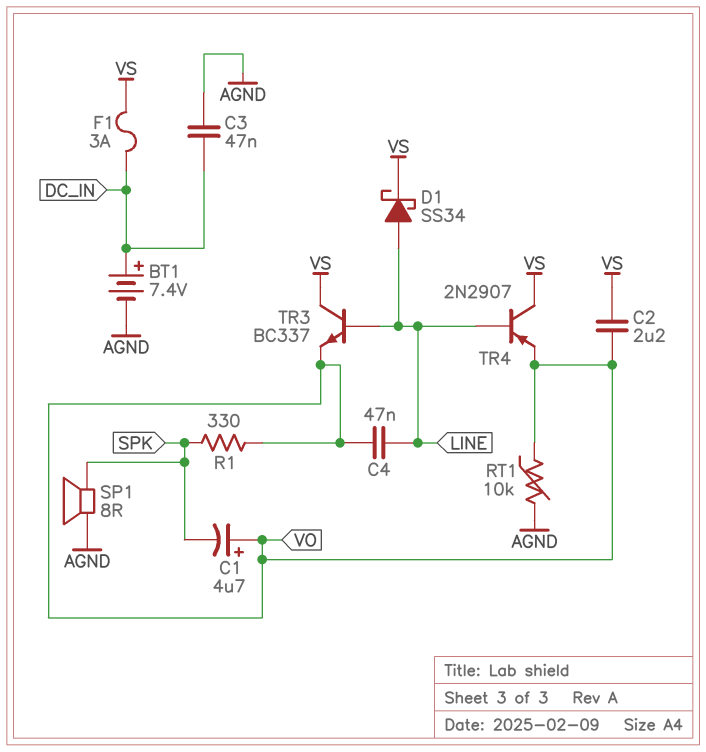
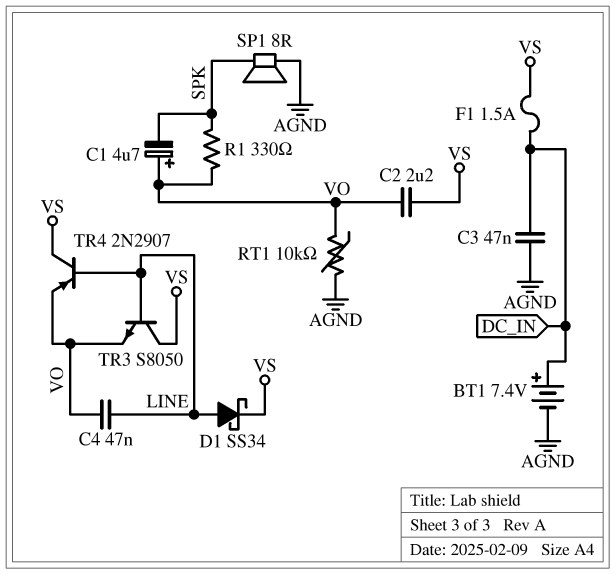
F1: 3A (DC_IN, VS) -> 1.5A (DC_IN, VS)
TR3: NPN BC337 (B LINE, C VS, E VO) -> NPN S8050 (B LINE, C VS, E VO)

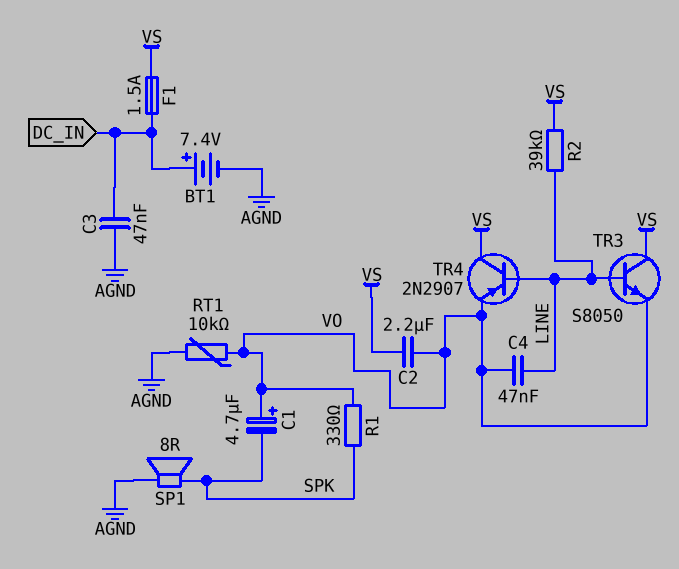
D1: schottky SS34 (A LINE, K VS) -> none
R2: none -> 39k (LINE, VS)

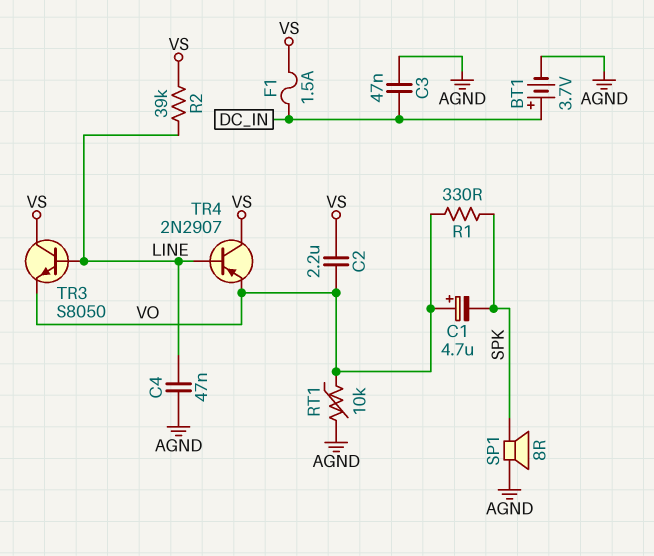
BT1: 7.4V (plus DC_IN, minus AGND) -> 3.7V (plus DC_IN, minus AGND)
C4: 47nF (LINE, VO) -> 47nF (AGND, LINE)

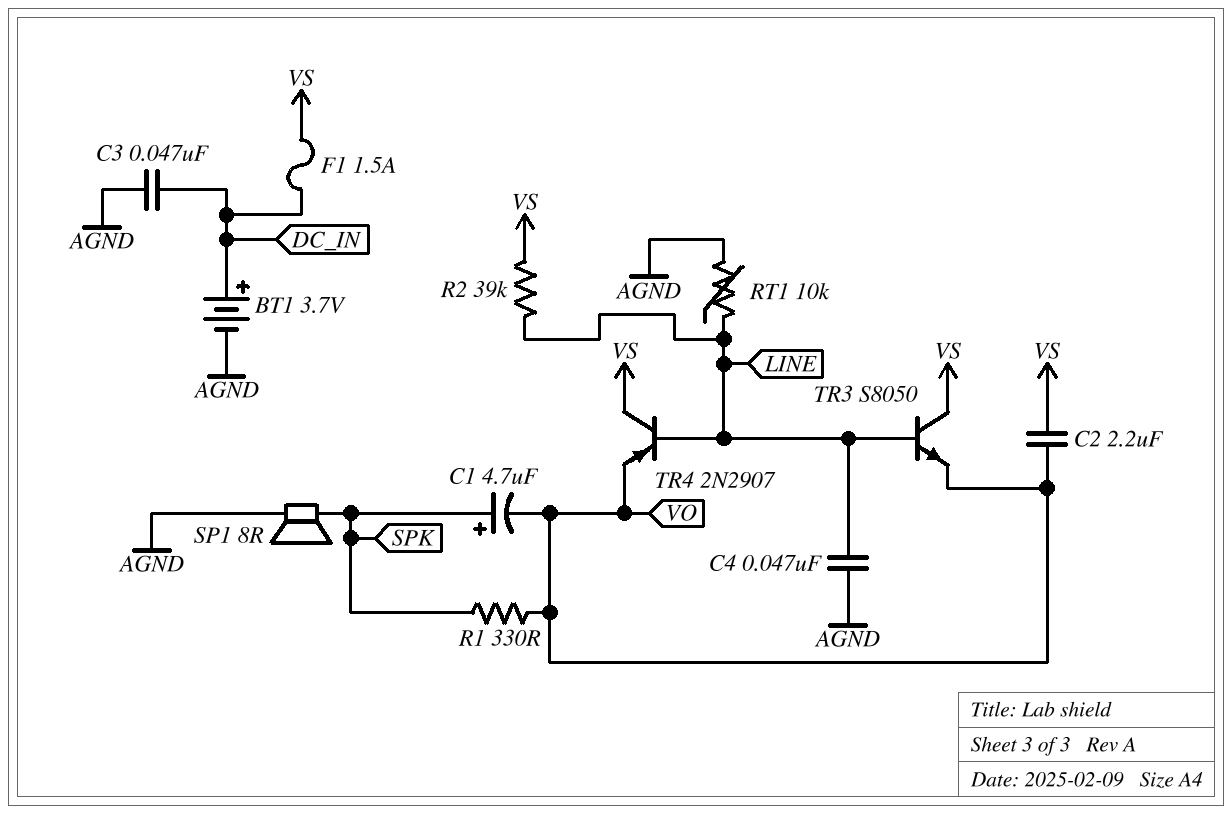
C1: 4.7uF (plus VO, minus SPK) -> 4.7uF (plus SPK, minus VO)
RT1: 10k (AGND, VO) -> 10k (AGND, LINE)

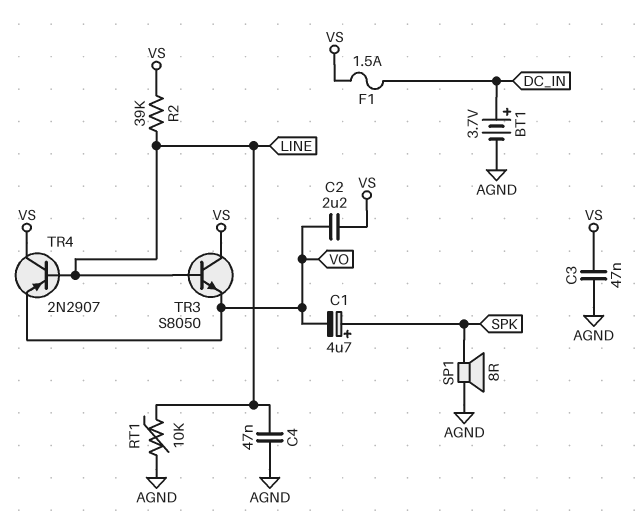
C3: 47nF (AGND, DC_IN) -> 47nF (AGND, VS)
R1: 330 (SPK, VO) -> none

